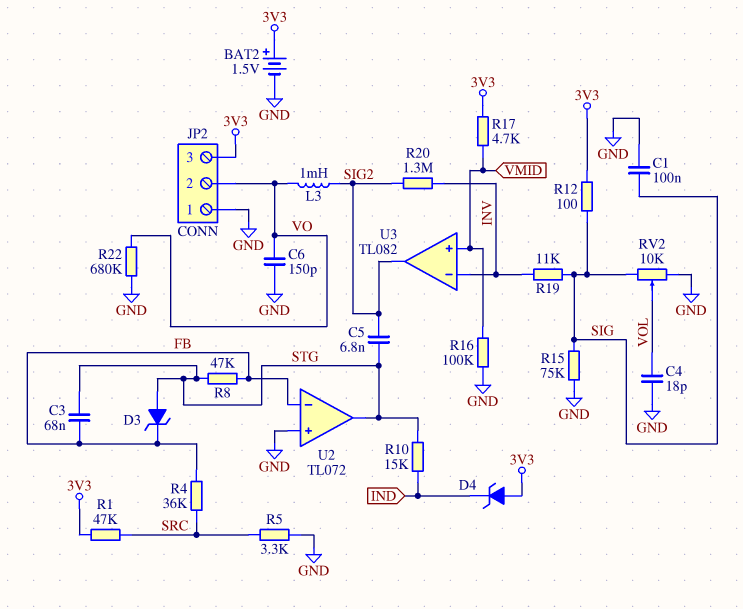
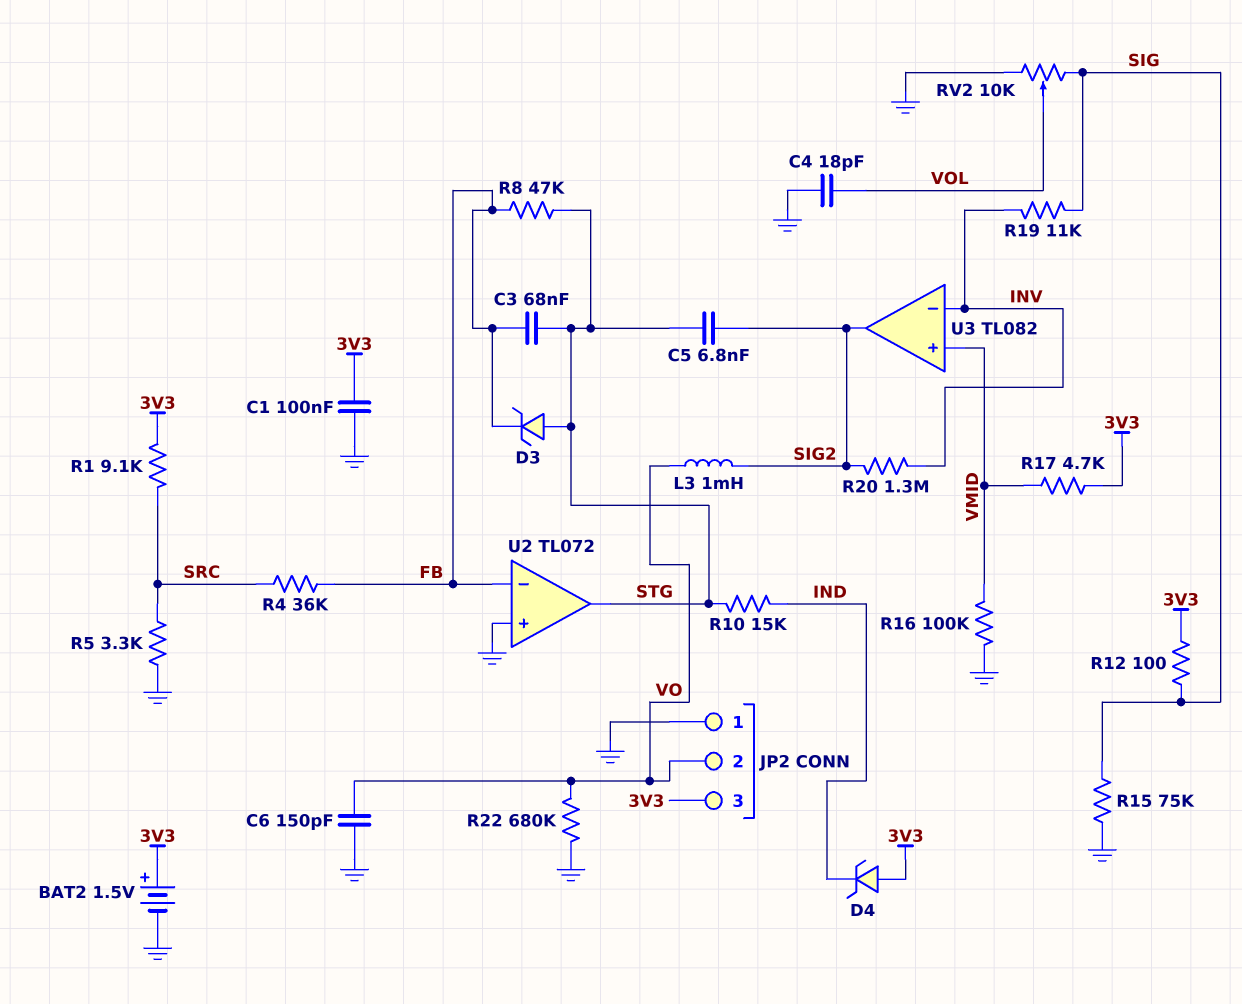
C1: 100nF (GND, SIG) -> 100nF (3V3, GND)
R1: 47k (3V3, SRC) -> 9.1k (3V3, SRC)

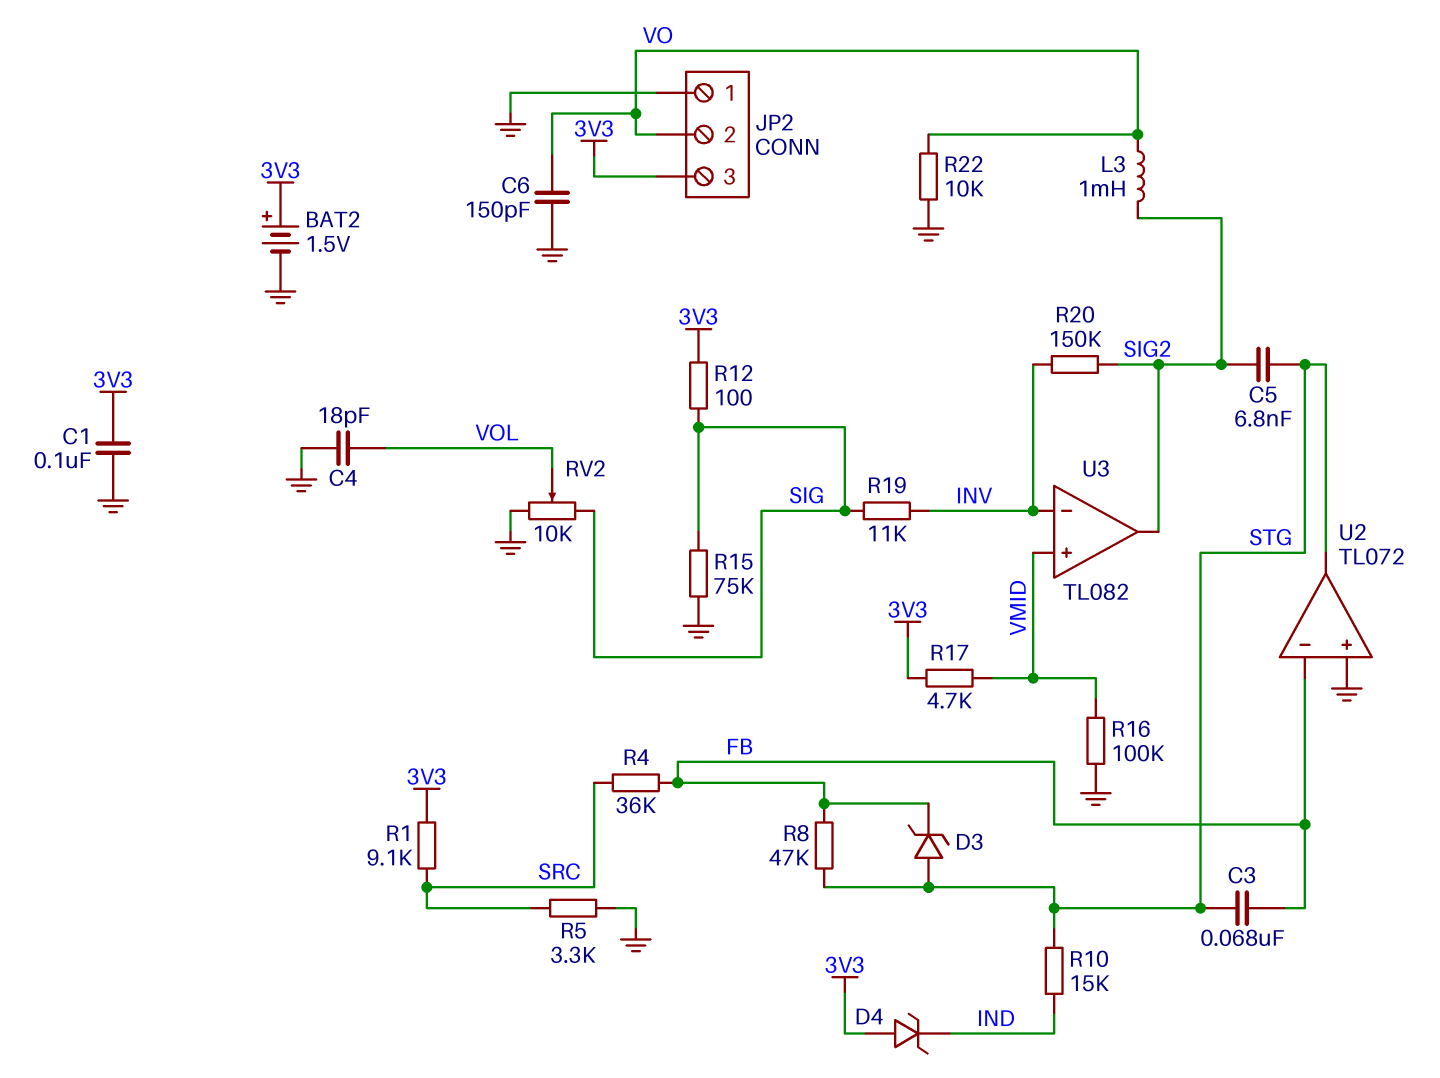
R20: 1.3M (INV, SIG2) -> 150k (INV, SIG2)
R22: 680k (GND, VO) -> 10k (GND, VO)

